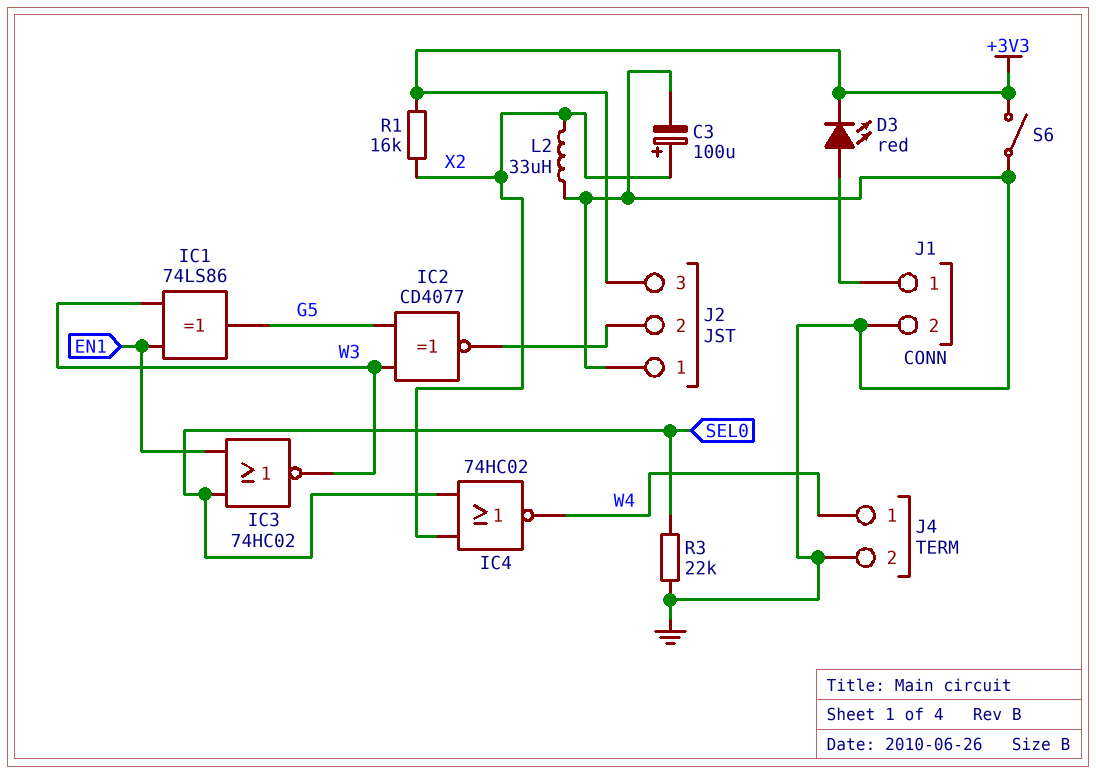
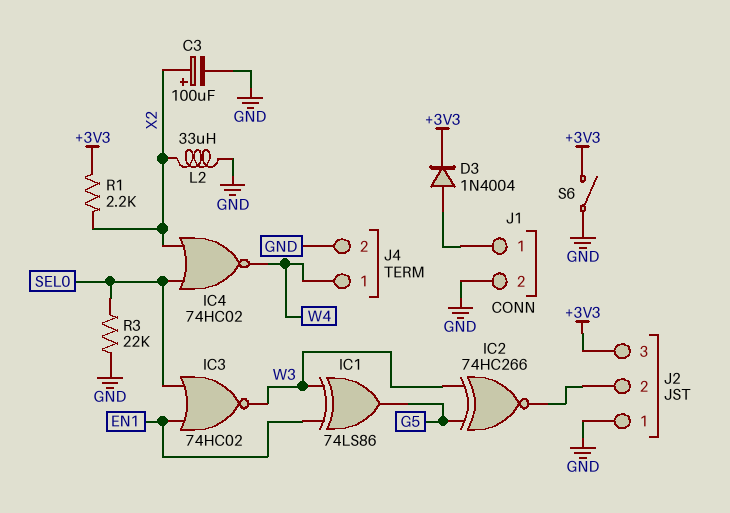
D3: LED red (A J1/1, K +3V3) -> diode 1N4004 (A J1/1, K +3V3)
IC2: XNOR CD4077 (in G5, in W3, out J2/2) -> XNOR 74HC266 (in G5, in W3, out J2/2)
R1: 16k (+3V3, X2) -> 2.2k (+3V3, X2)

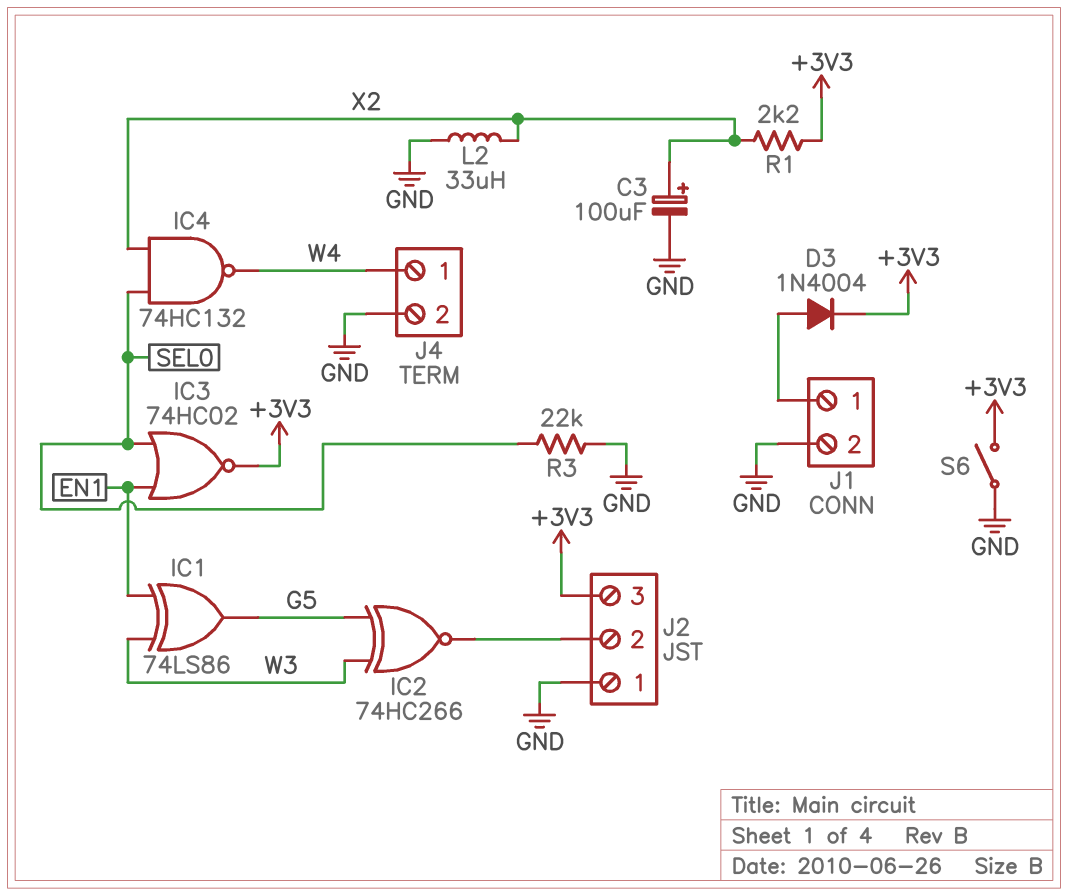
IC3: NOR 74HC02 (in EN1, in SEL0, out W3) -> NOR 74HC02 (in EN1, in SEL0, out +3V3)
IC4: NOR 74HC02 (in SEL0, in X2, out W4) -> NAND 74HC132 (in SEL0, in X2, out W4)

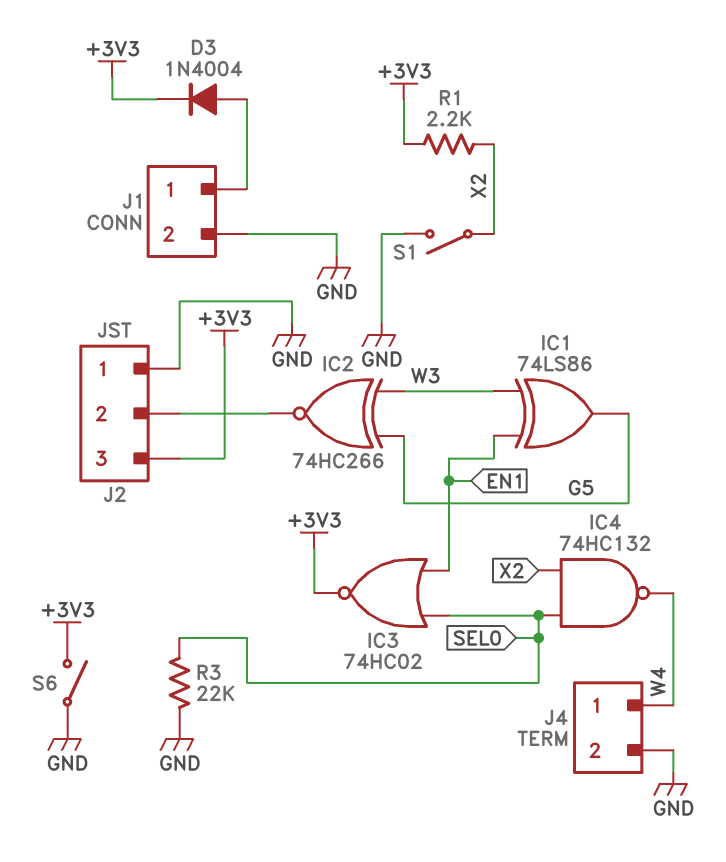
C3: 100uF (plus X2, minus GND) -> none
L2: 33uH (GND, X2) -> none
S1: none -> switch (GND, X2)

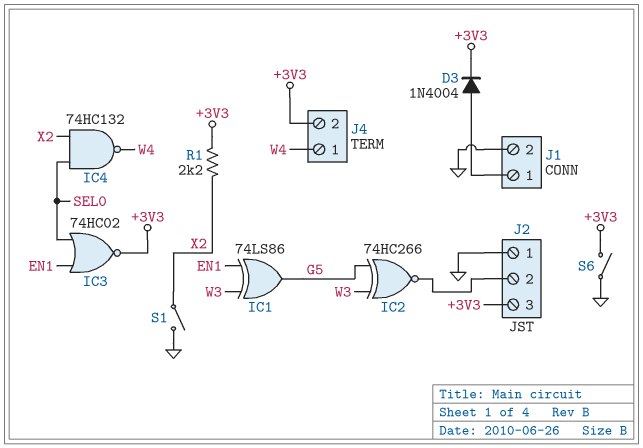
J4 pin 2: GND -> +3V3
R3: 22k (GND, SEL0) -> none

